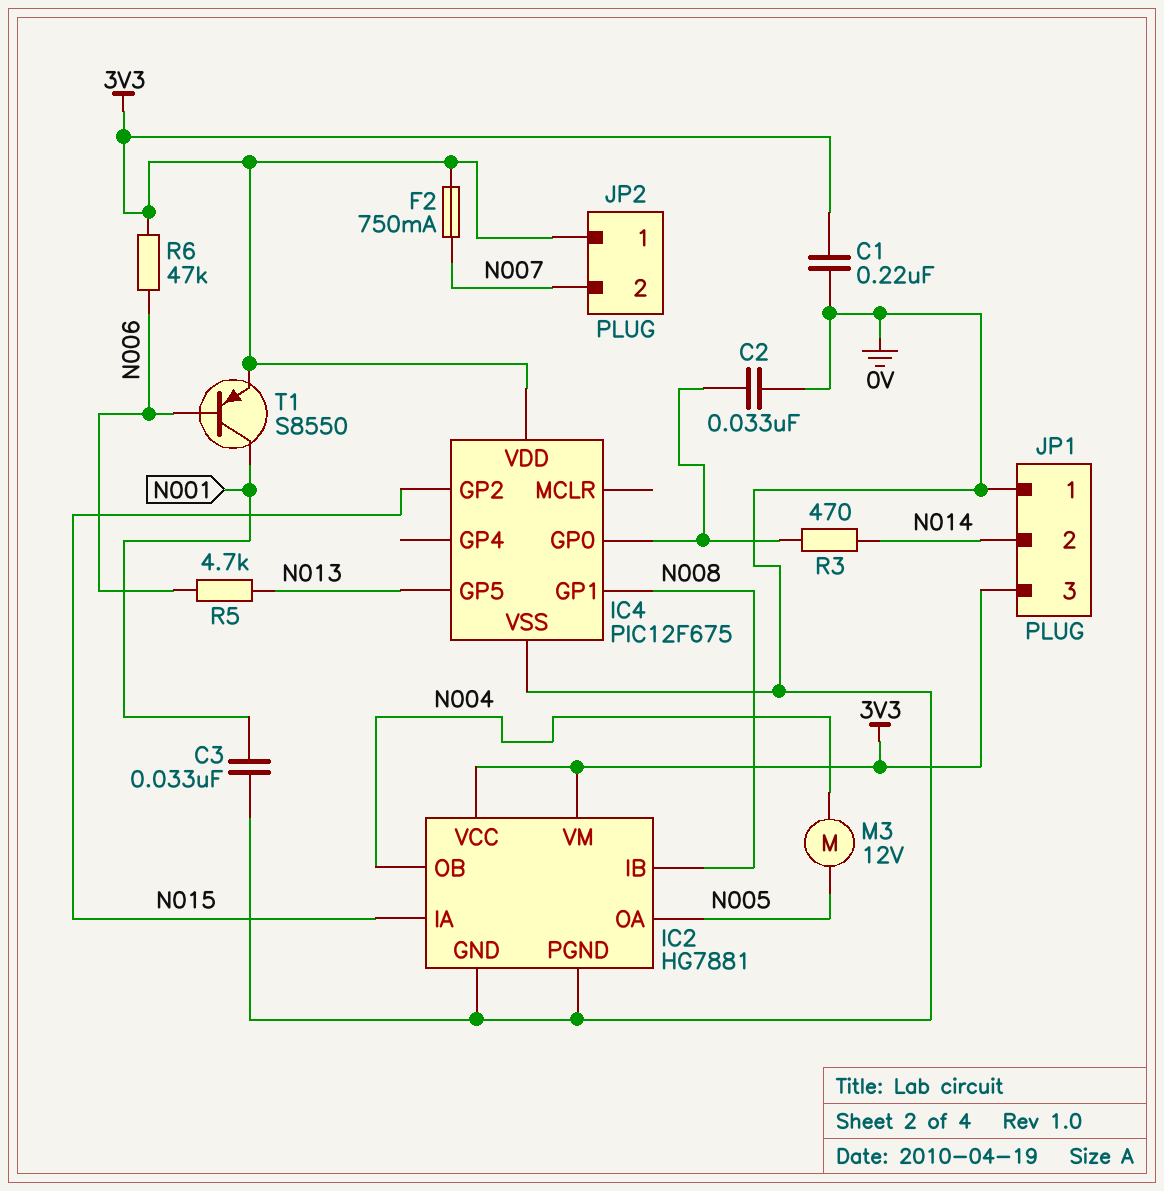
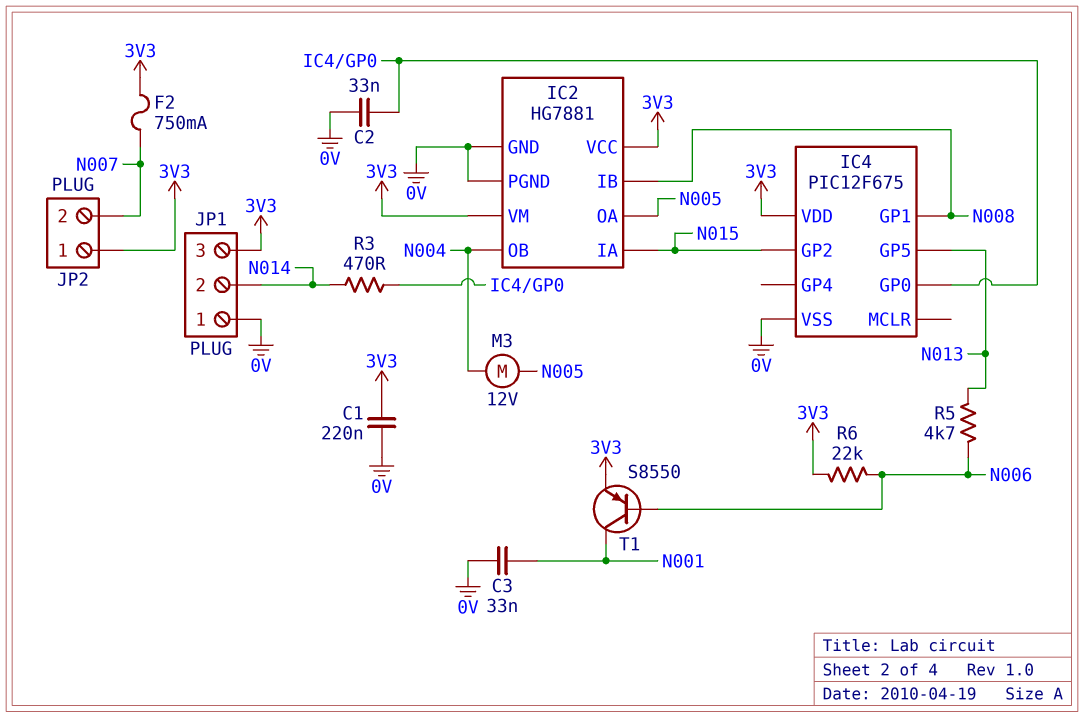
R6: 47k (3V3, N006) -> 22k (3V3, N006)

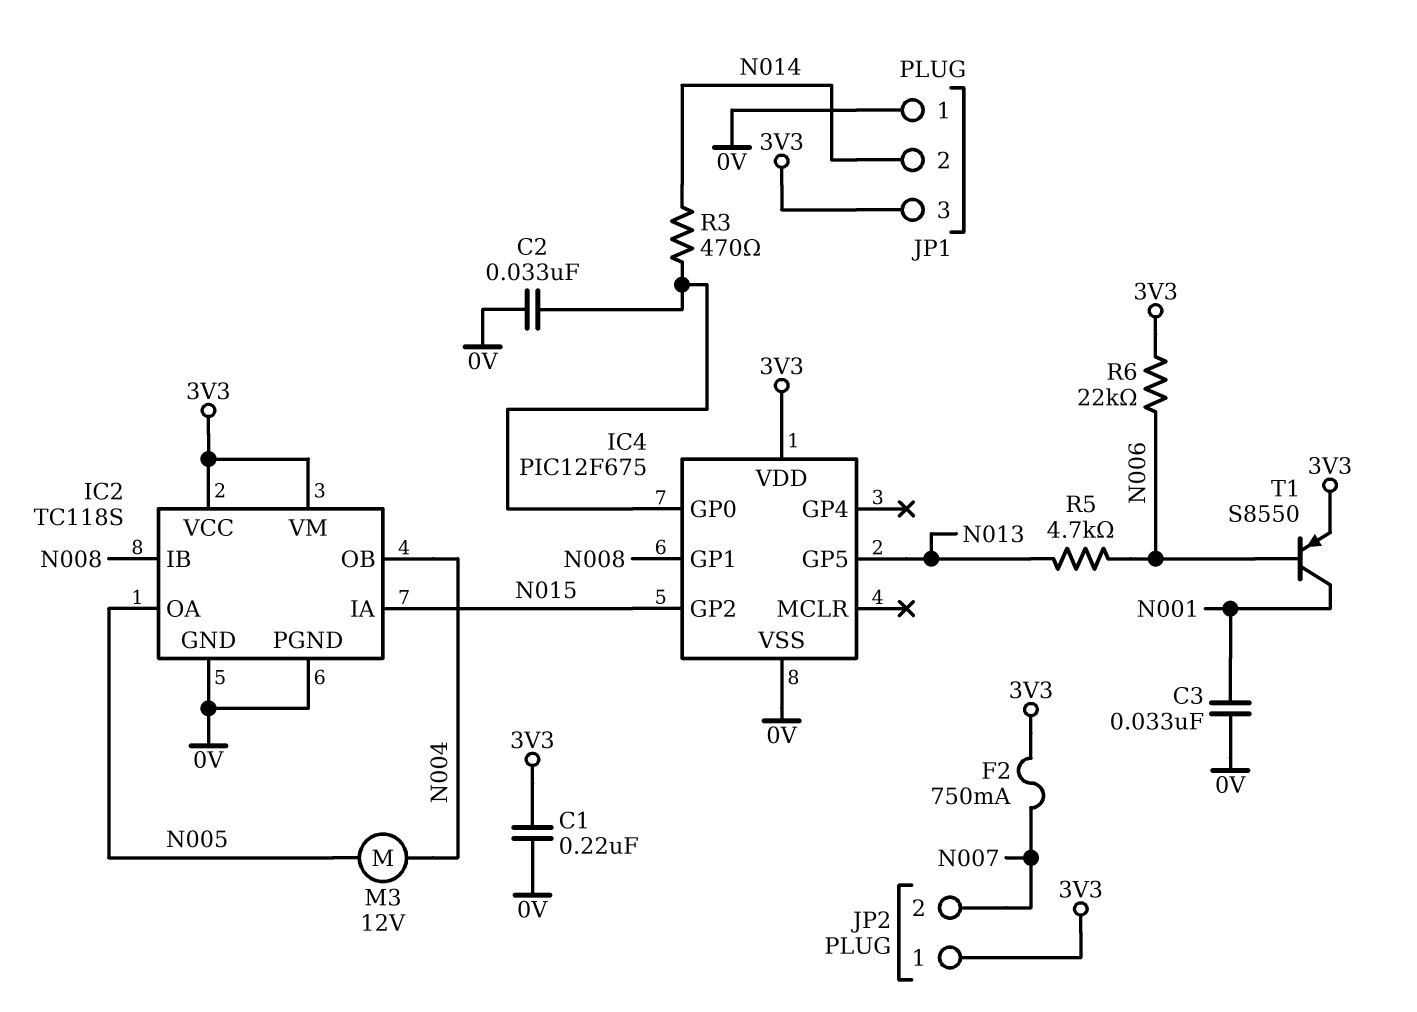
IC2: HG7881 -> TC118S

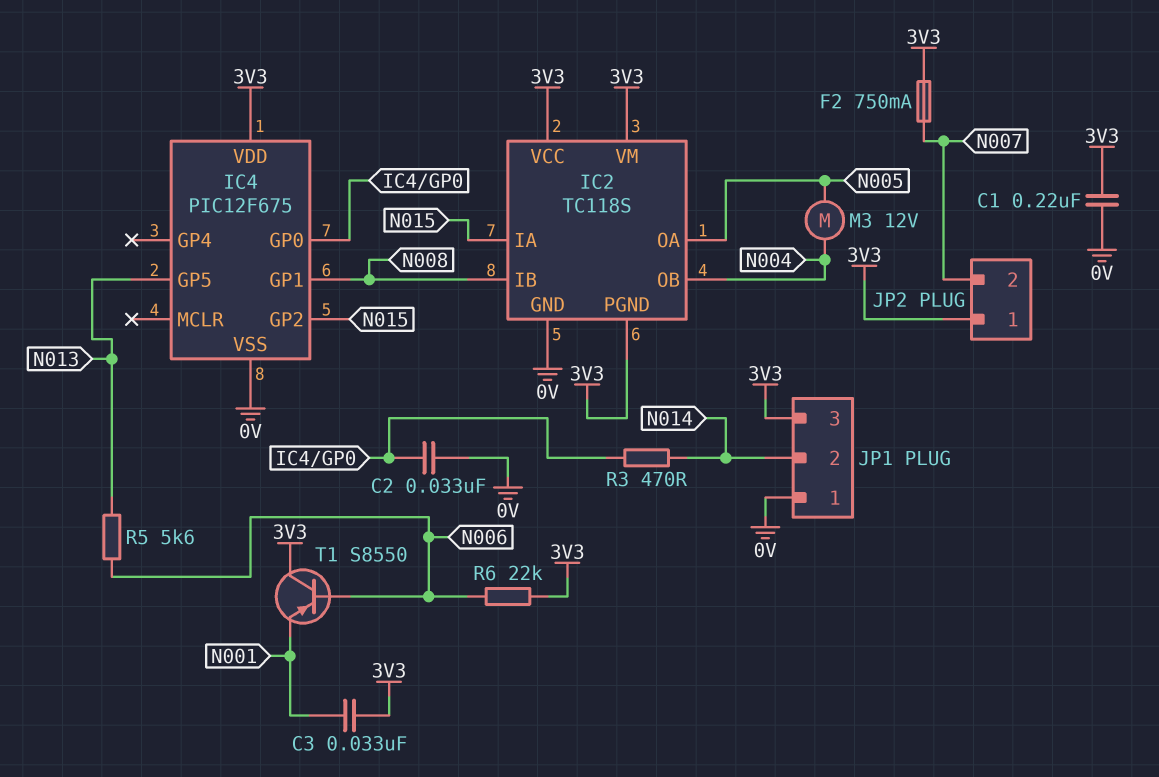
C3: 33nF (0V, N001) -> 33nF (3V3, N001)
IC2 pin PGND: 0V -> 3V3
R5: 4.7k (N006, N013) -> 5.6k (N006, N013)
T1: PNP S8550 (B N006, C N001, E 3V3) -> PNP S8550 (B N006, C 3V3, E N001)

